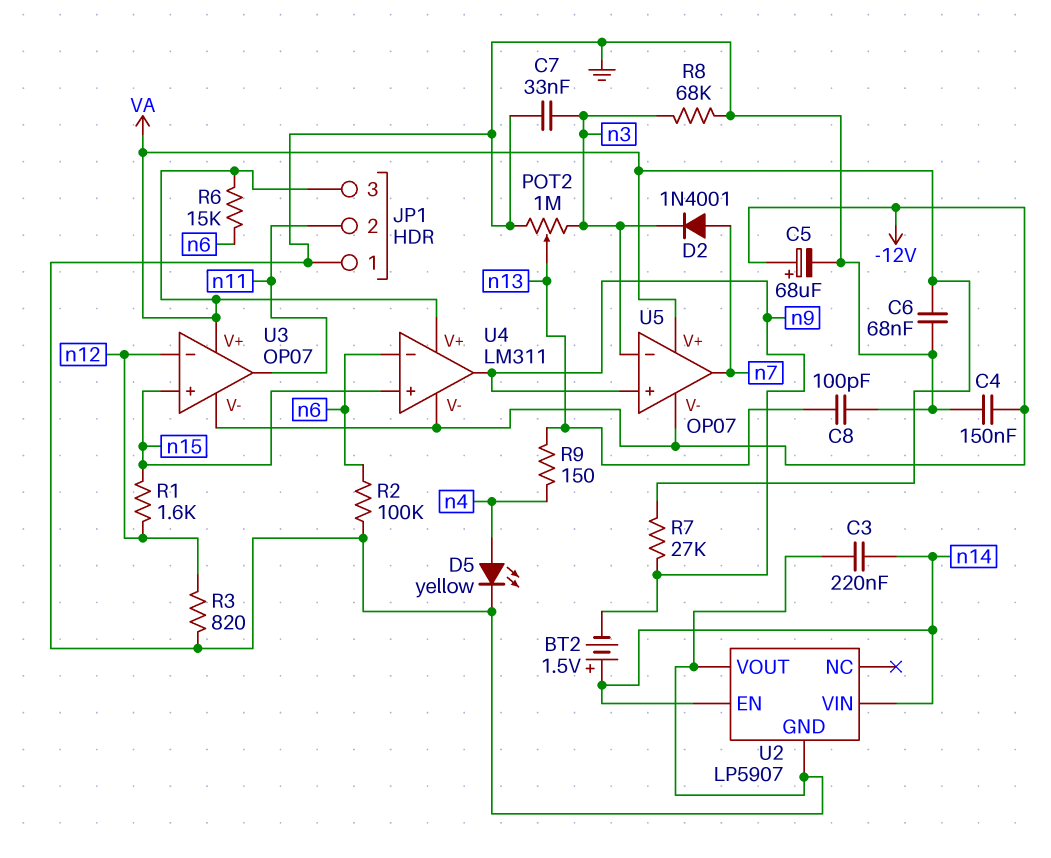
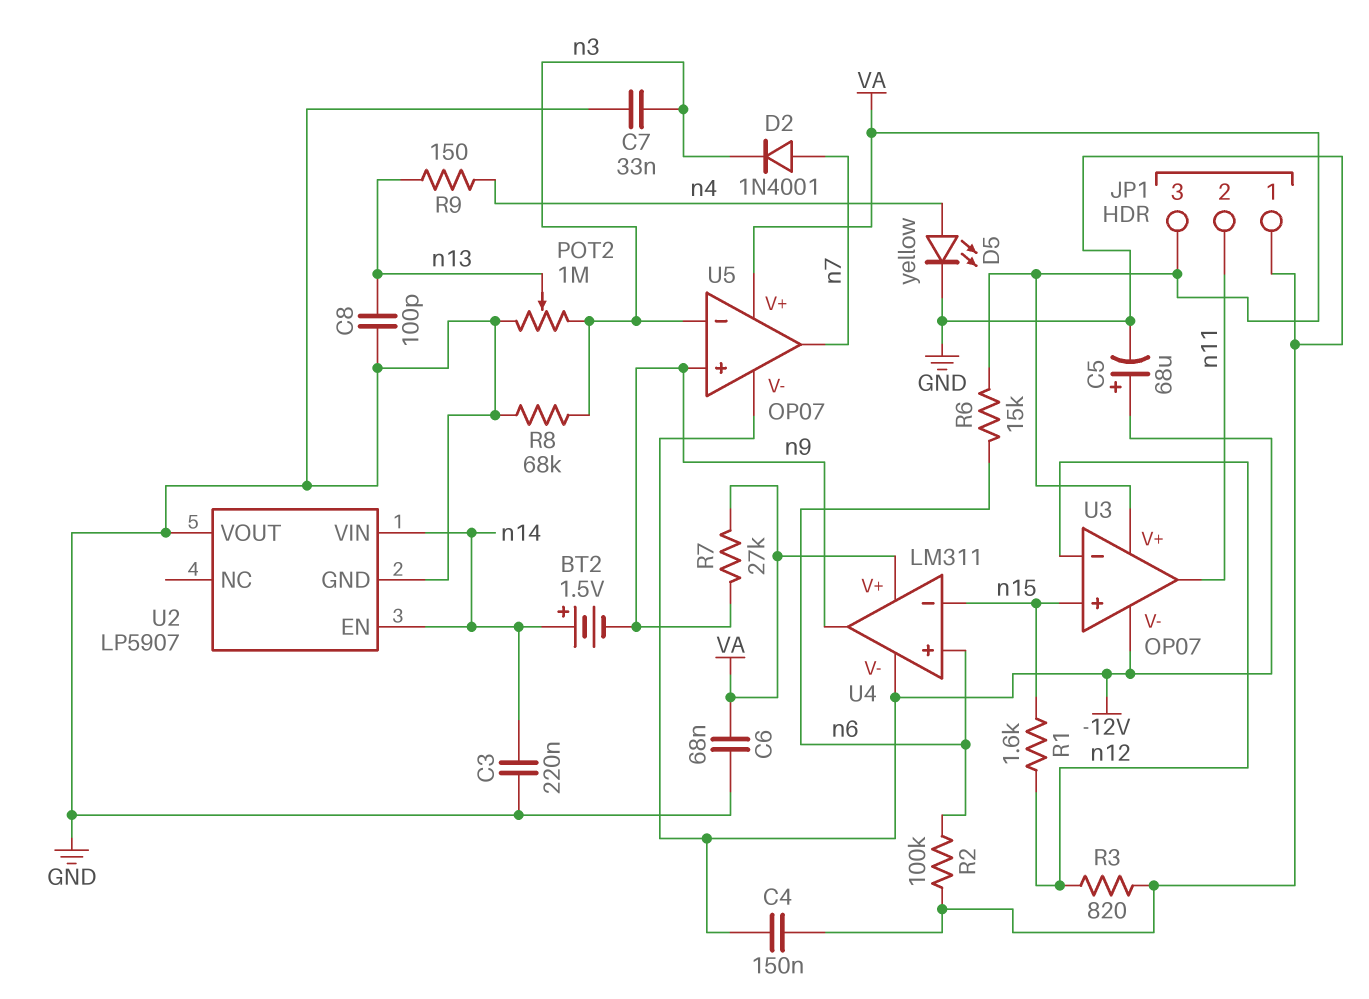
U4 pin in+: n15 -> n6
U4 pin in-: n6 -> n15

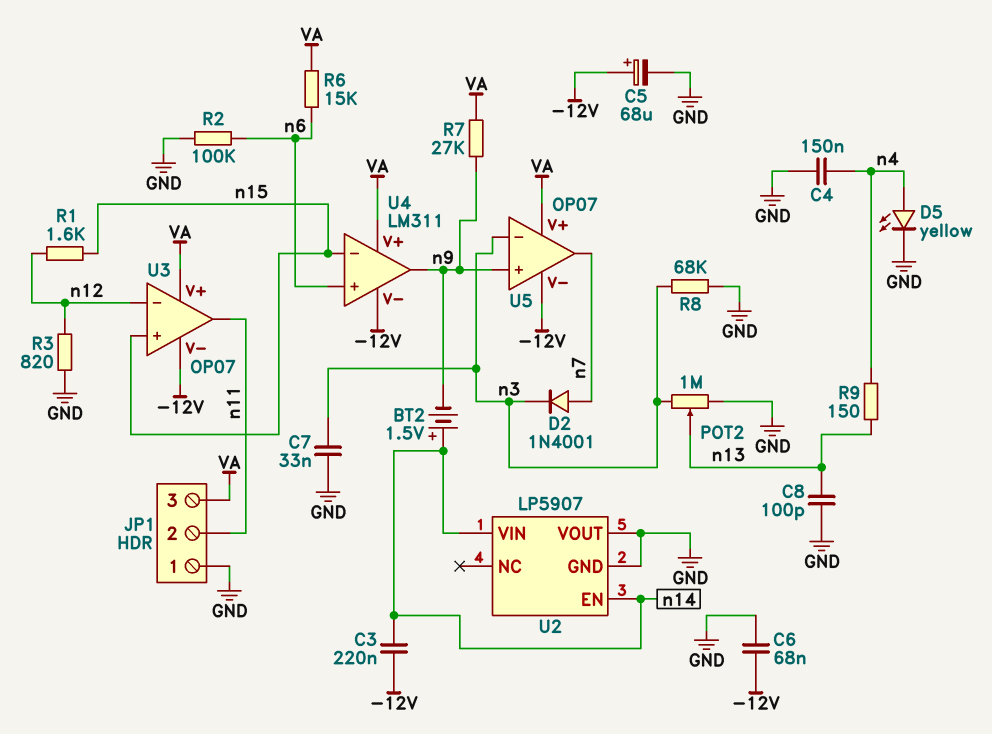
C3: 220nF (GND, n14) -> 220nF (-12V, n14)
C4: 150nF (-12V, GND) -> 150nF (GND, n4)
C6: 68nF (GND, VA) -> 68nF (-12V, GND)

